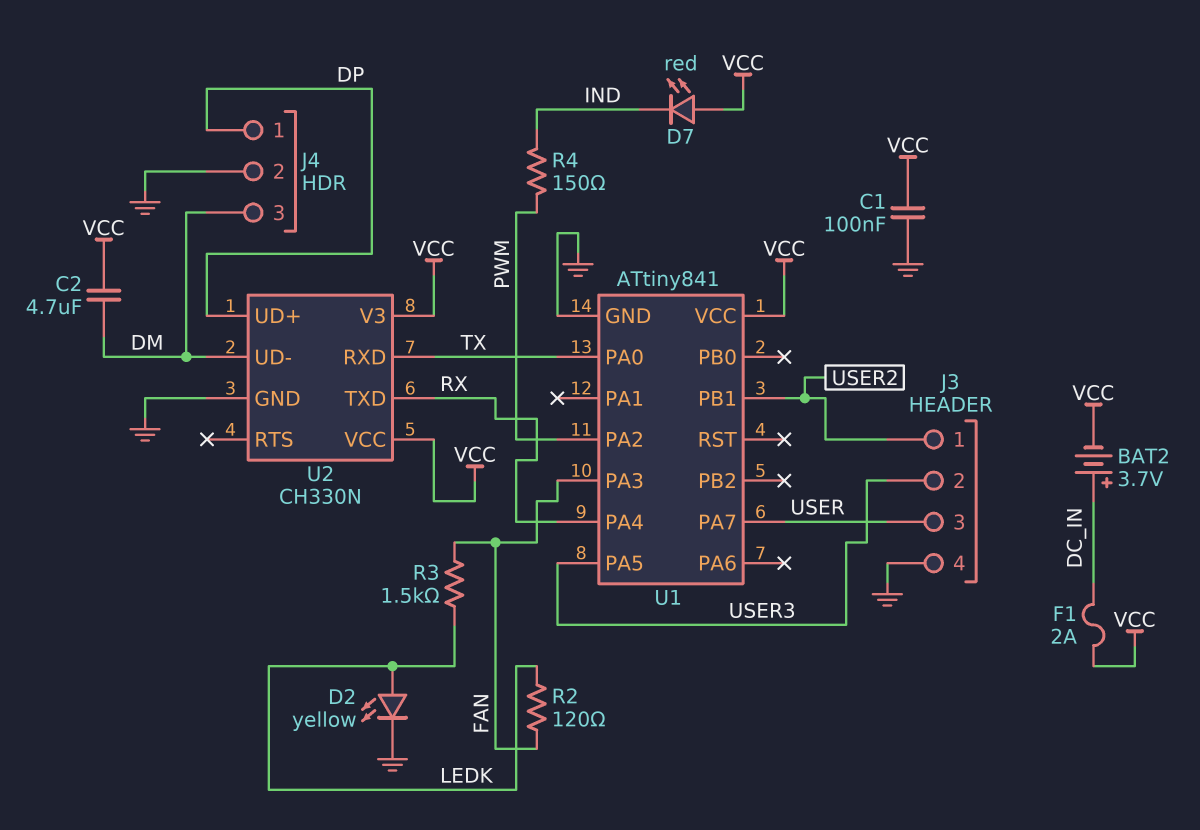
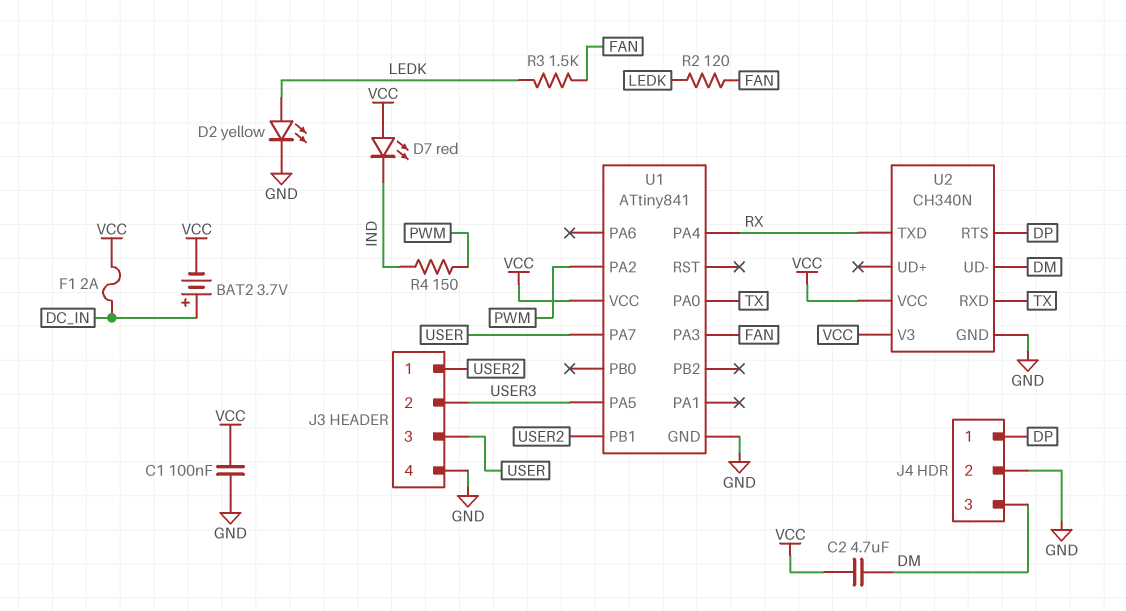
U2: CH330N -> CH340N
U2 pin RTS: none -> DP
U2 pin UD+: DP -> none

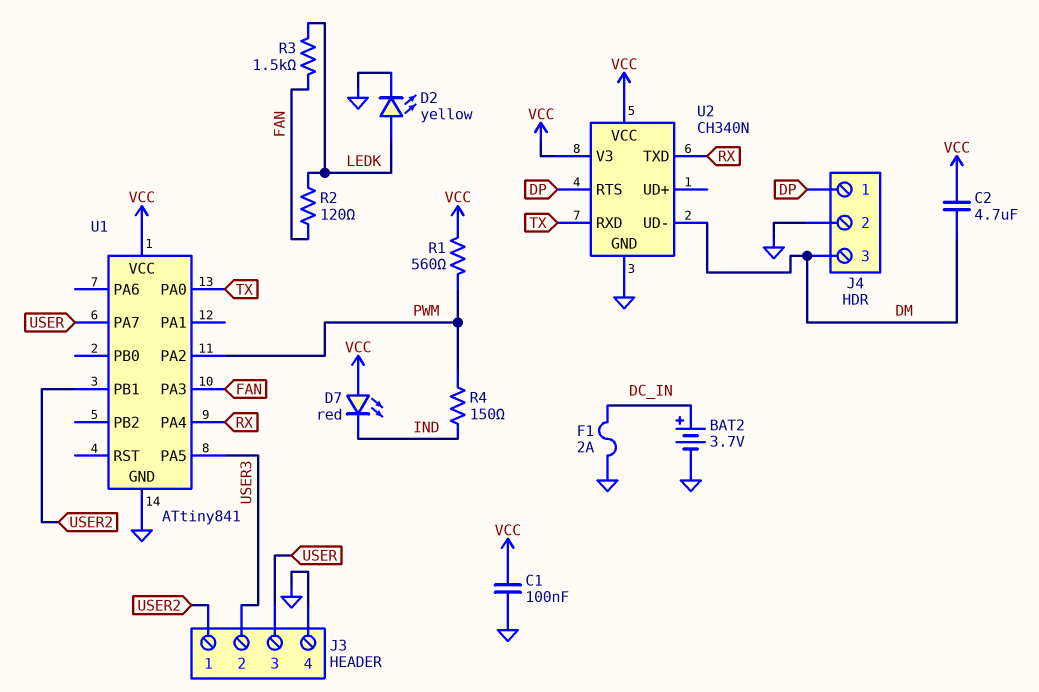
BAT2: 3.7V (plus DC_IN, minus VCC) -> 3.7V (plus DC_IN, minus GND)
F1: 2A (DC_IN, VCC) -> 2A (DC_IN, GND)
R1: none -> 560 (PWM, VCC)

